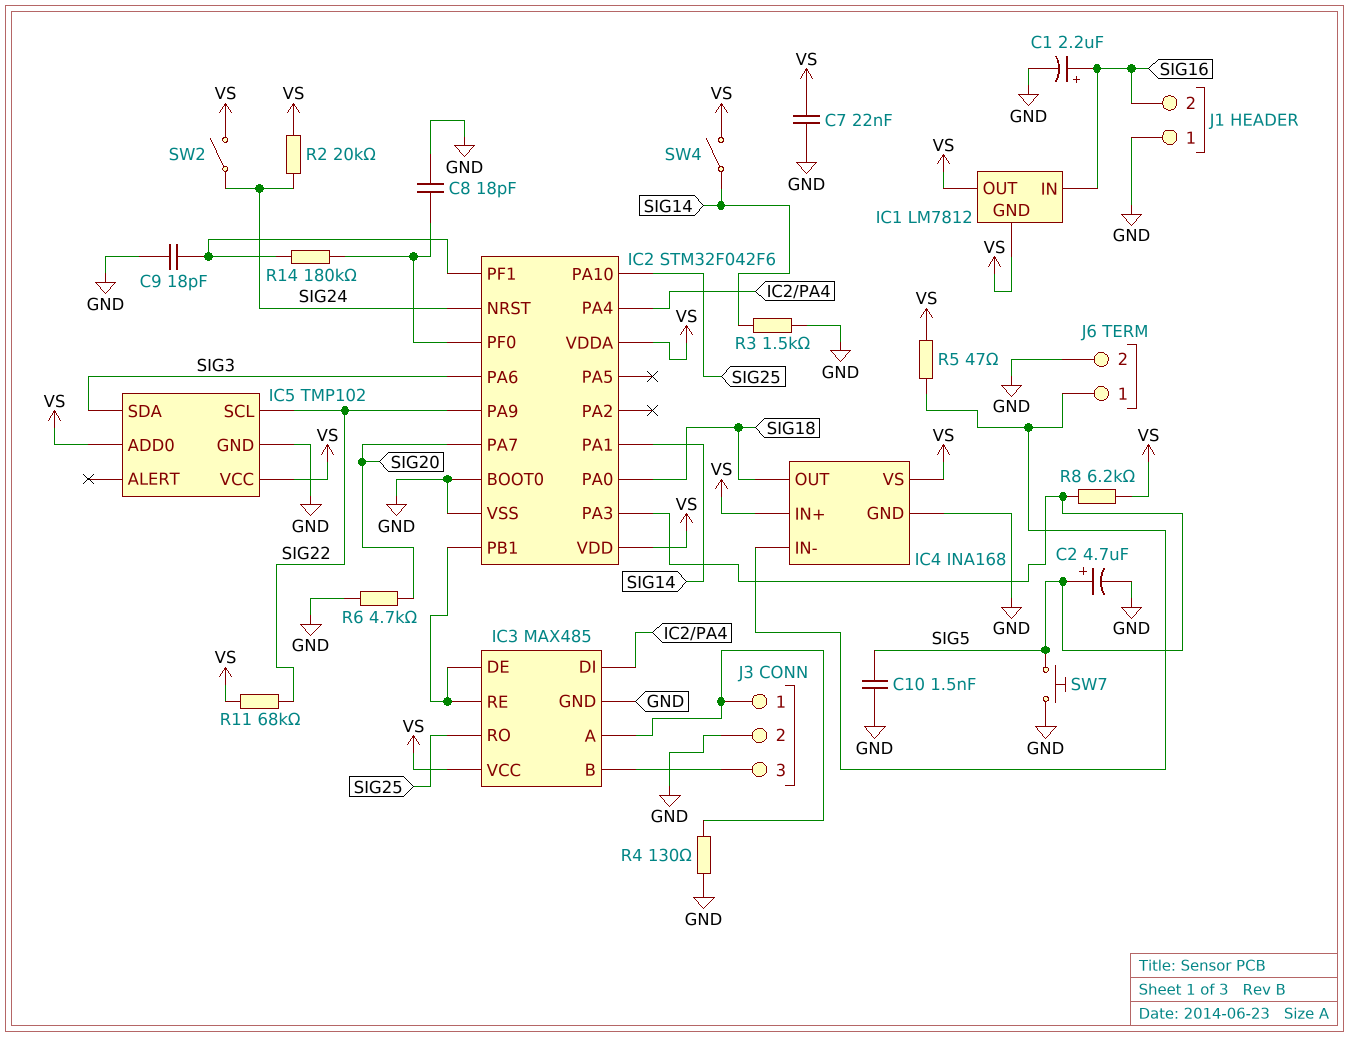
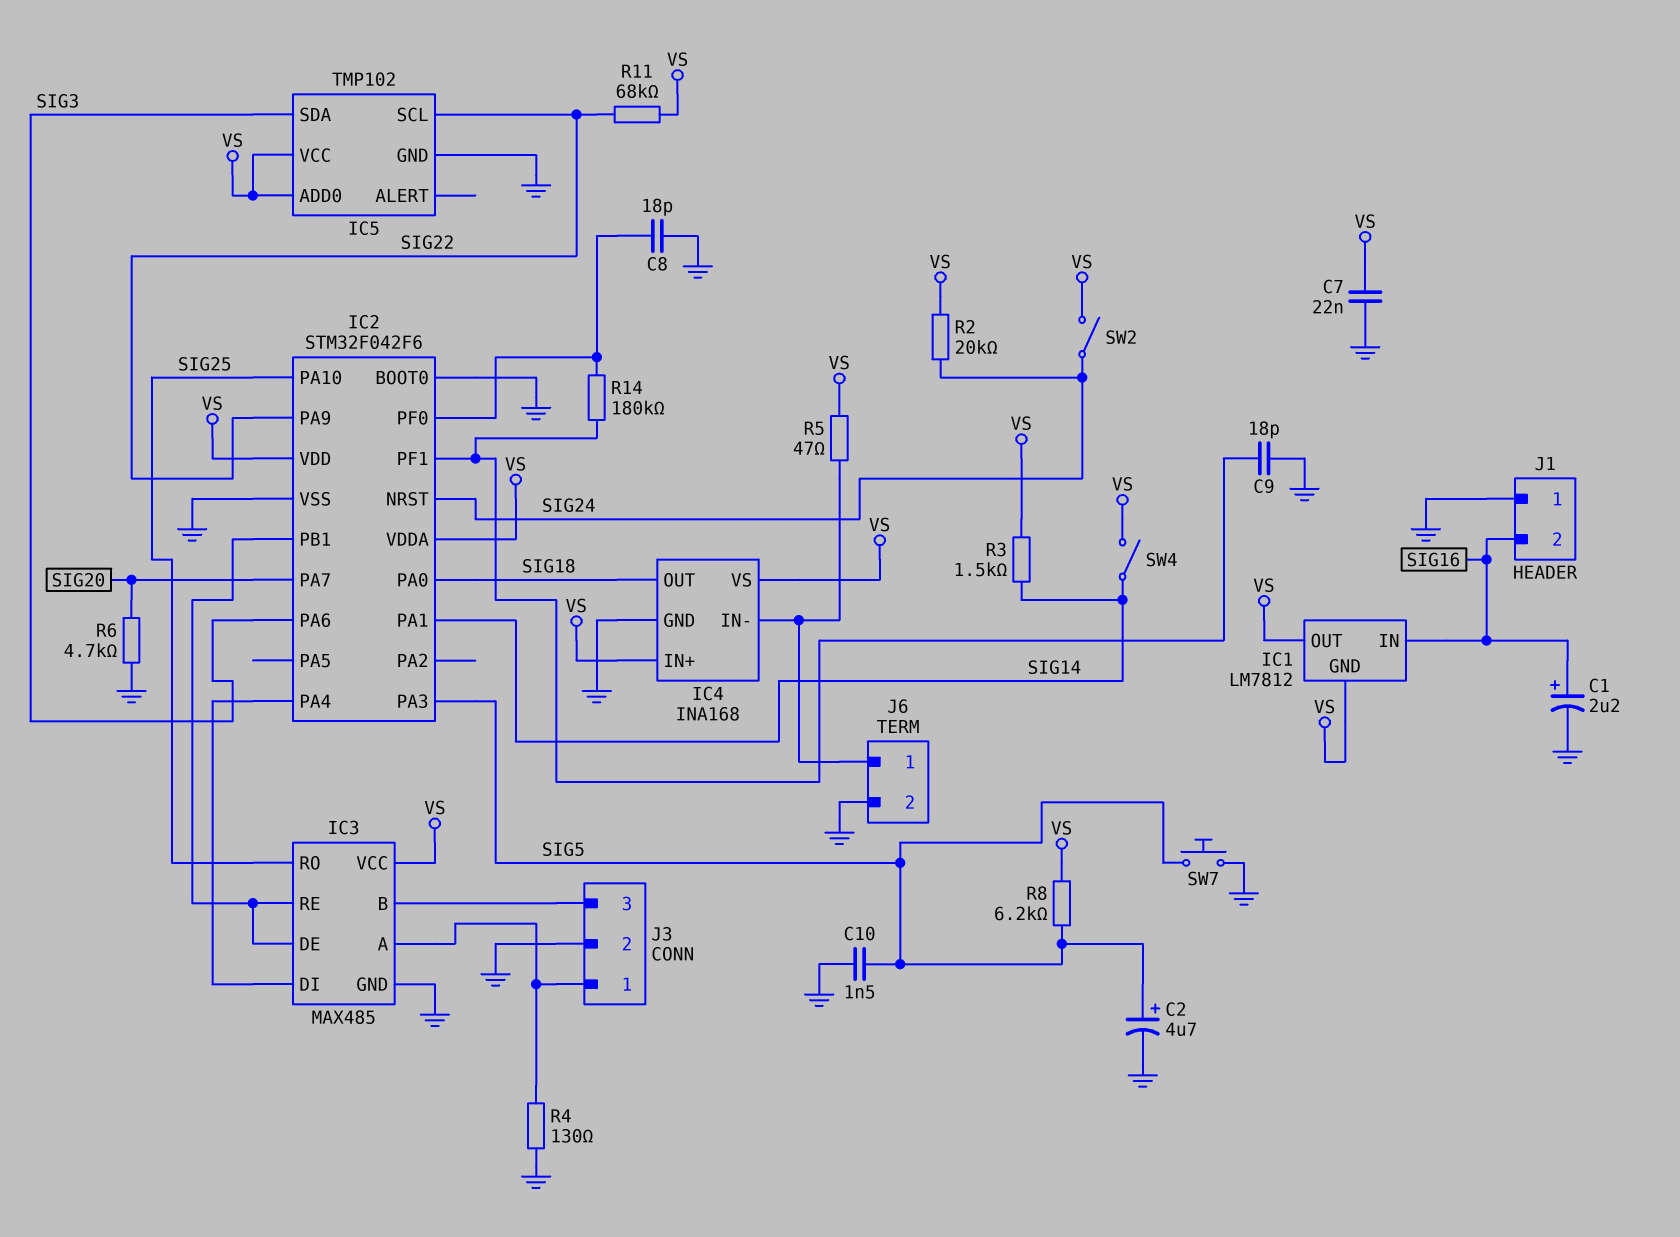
R3: 1.5k (GND, SIG14) -> 1.5k (SIG14, VS)

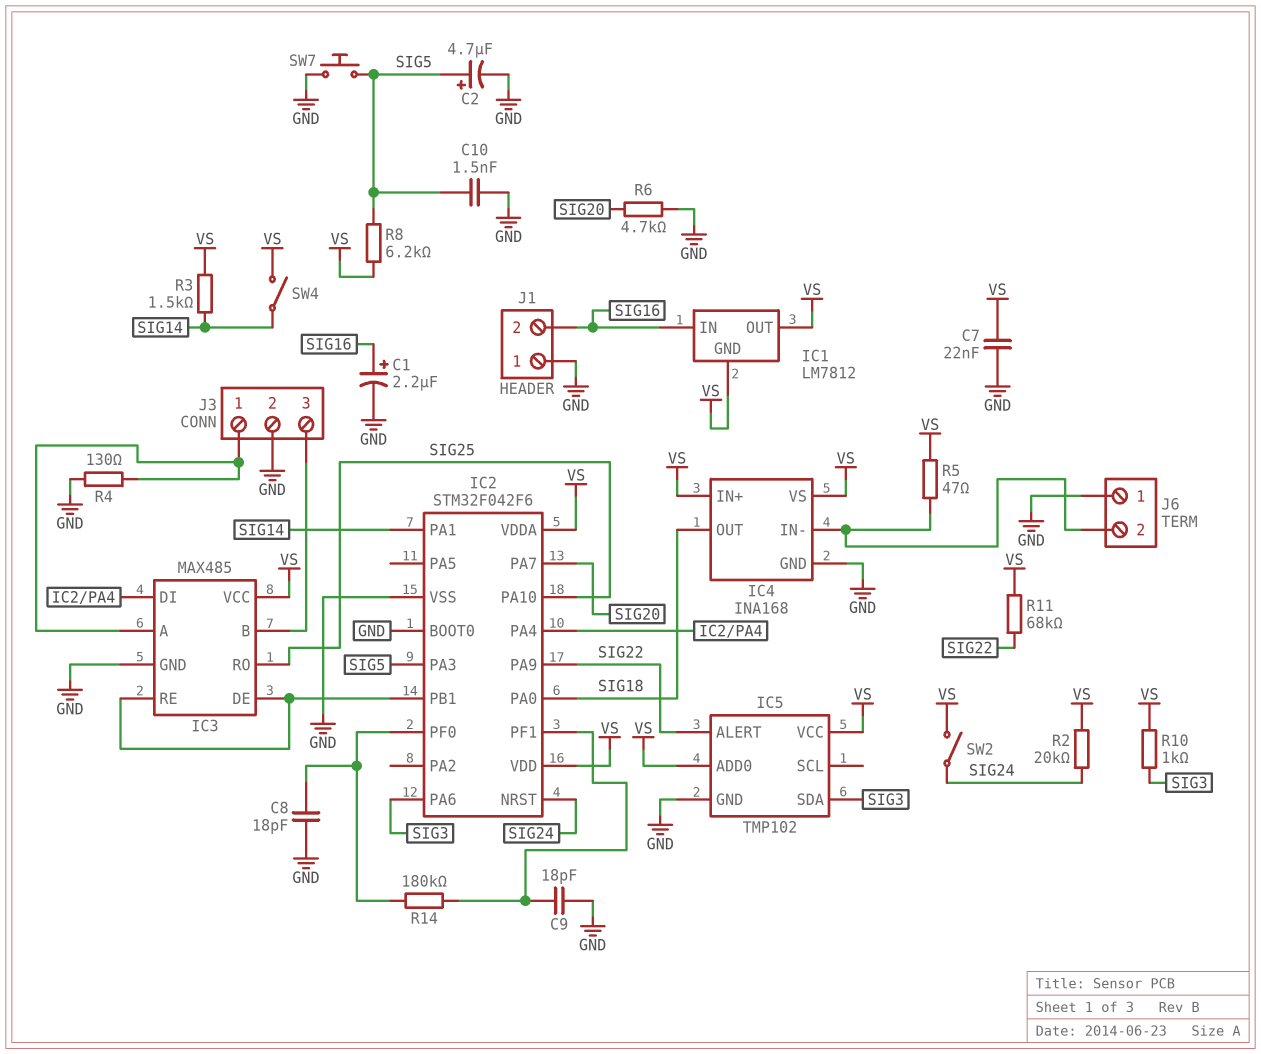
IC5 pin ALERT: none -> SIG22
IC5 pin SCL: SIG22 -> none
J6 pin 1: IC4/IN- -> GND
J6 pin 2: GND -> IC4/IN-
R10: none -> 1k (SIG3, VS)

